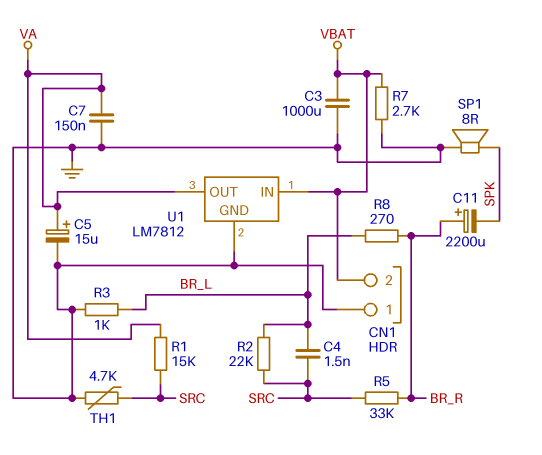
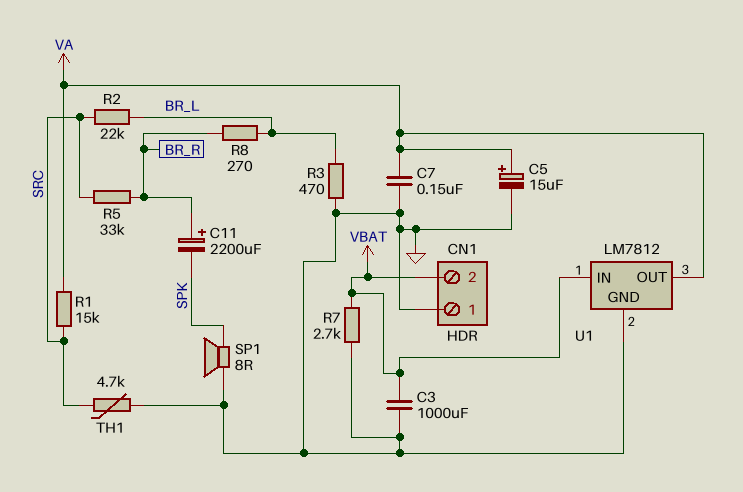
C4: 1.5nF (BR_L, SRC) -> none
R3: 1k (BR_L, GND) -> 470 (BR_L, GND)

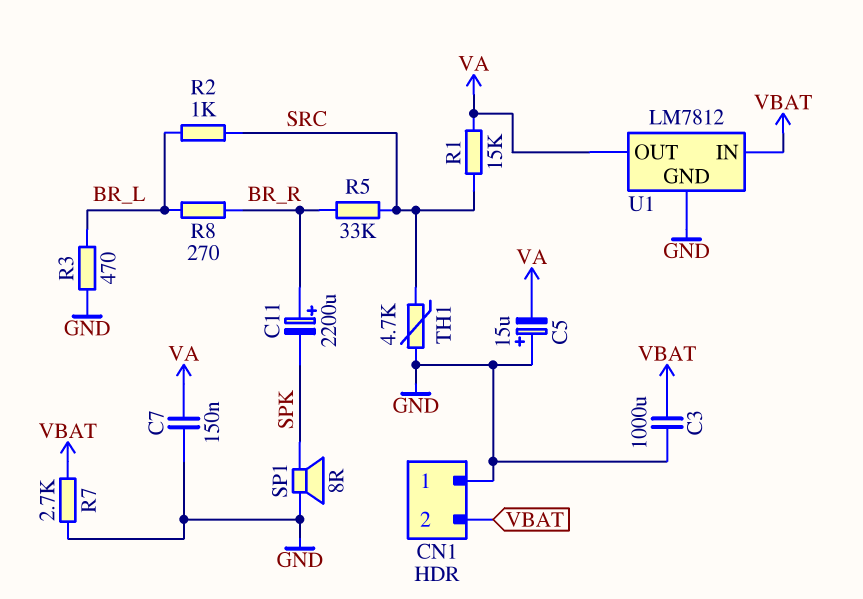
C5: 15uF (plus VA, minus GND) -> 15uF (plus GND, minus VA)
R2: 22k (BR_L, SRC) -> 1k (BR_L, SRC)

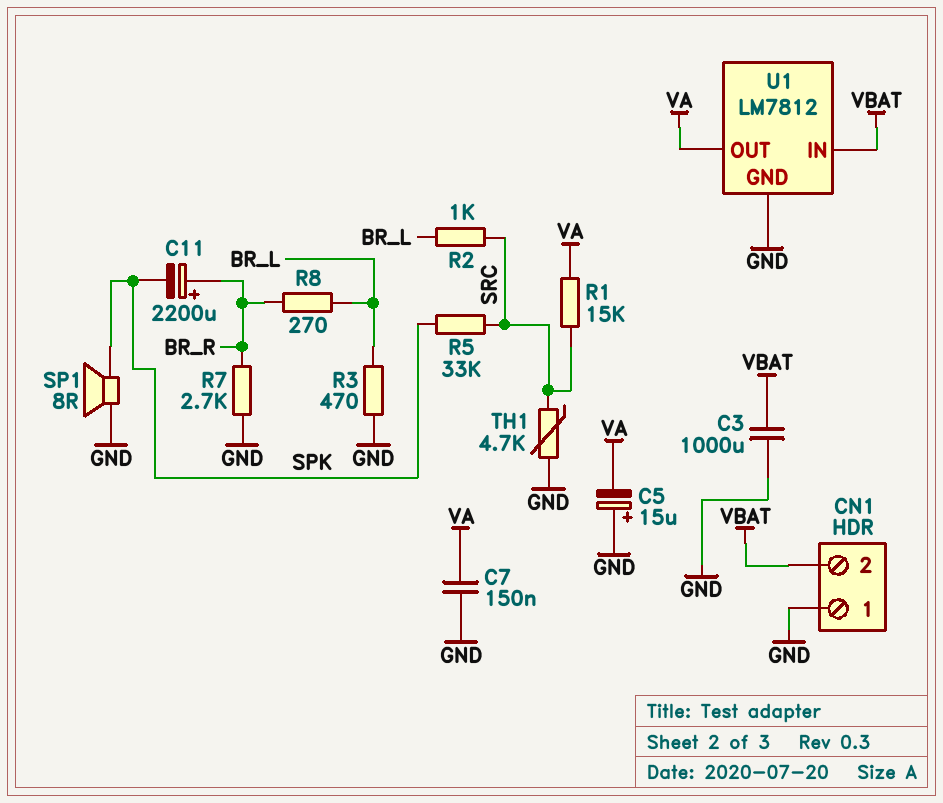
R5: 33k (BR_R, SRC) -> 33k (SPK, SRC)
R7: 2.7k (GND, VBAT) -> 2.7k (BR_R, GND)

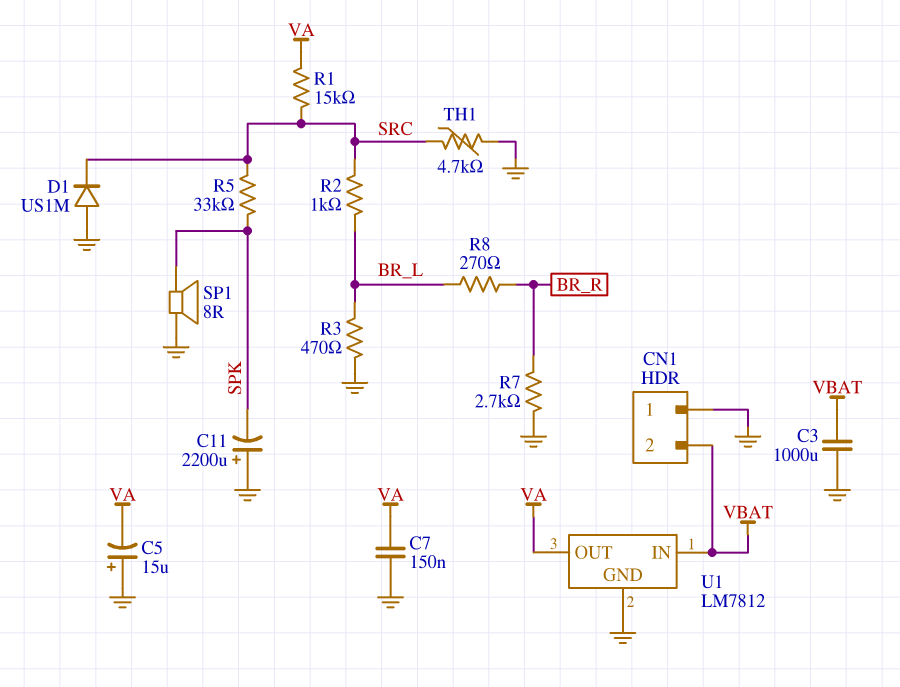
C11: 2200uF (plus BR_R, minus SPK) -> 2200uF (plus GND, minus SPK)
D1: none -> diode US1M (A GND, K SRC)

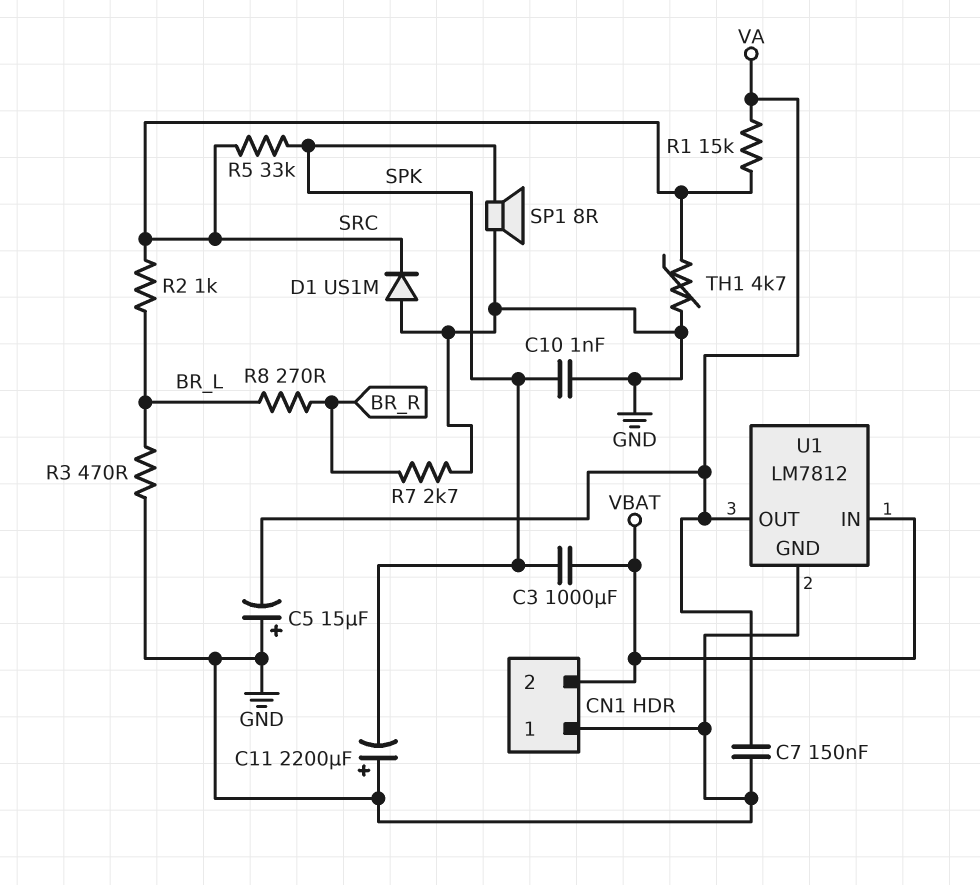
C3: 1000uF (GND, VBAT) -> 1000uF (SPK, VBAT)
C10: none -> 1nF (GND, SPK)

